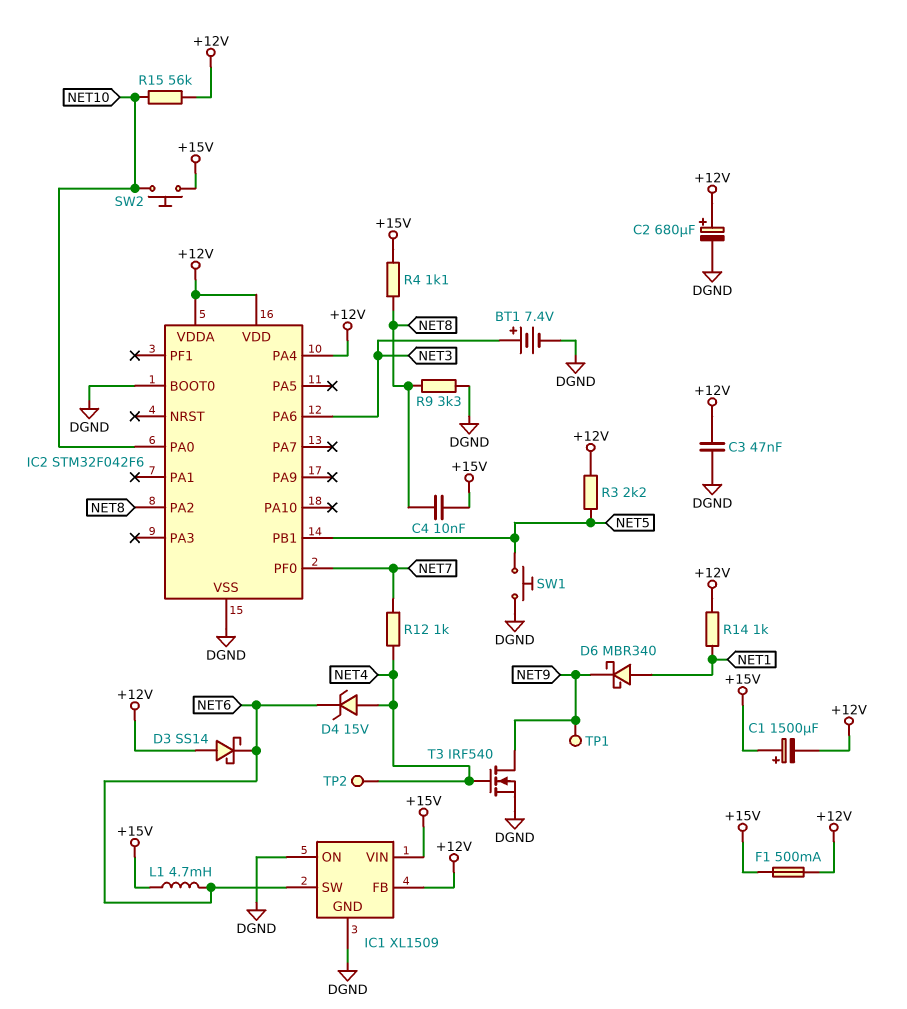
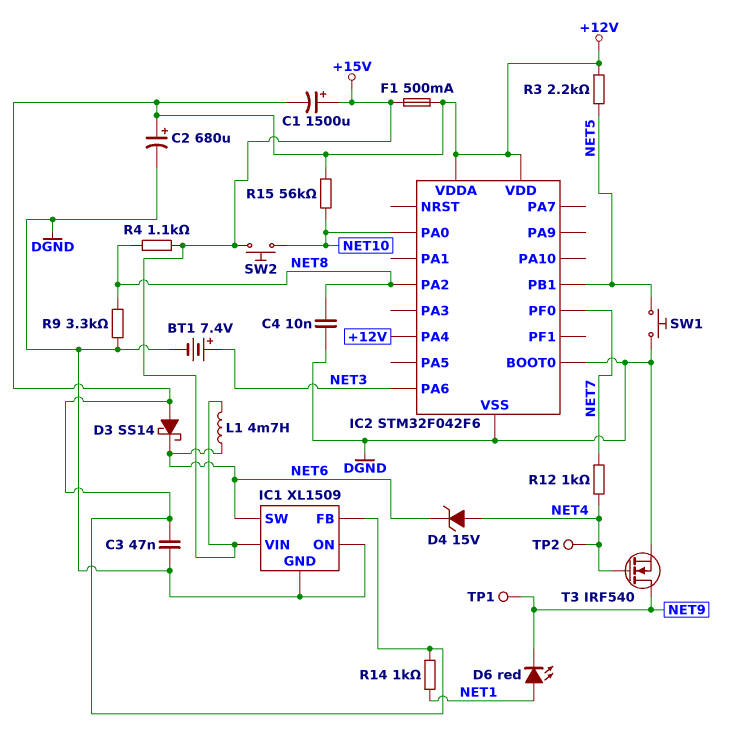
C4: 10nF (+15V, NET8) -> 10nF (DGND, NET8)
D6: schottky MBR340 (A NET1, K NET9) -> LED red (A NET1, K NET9)

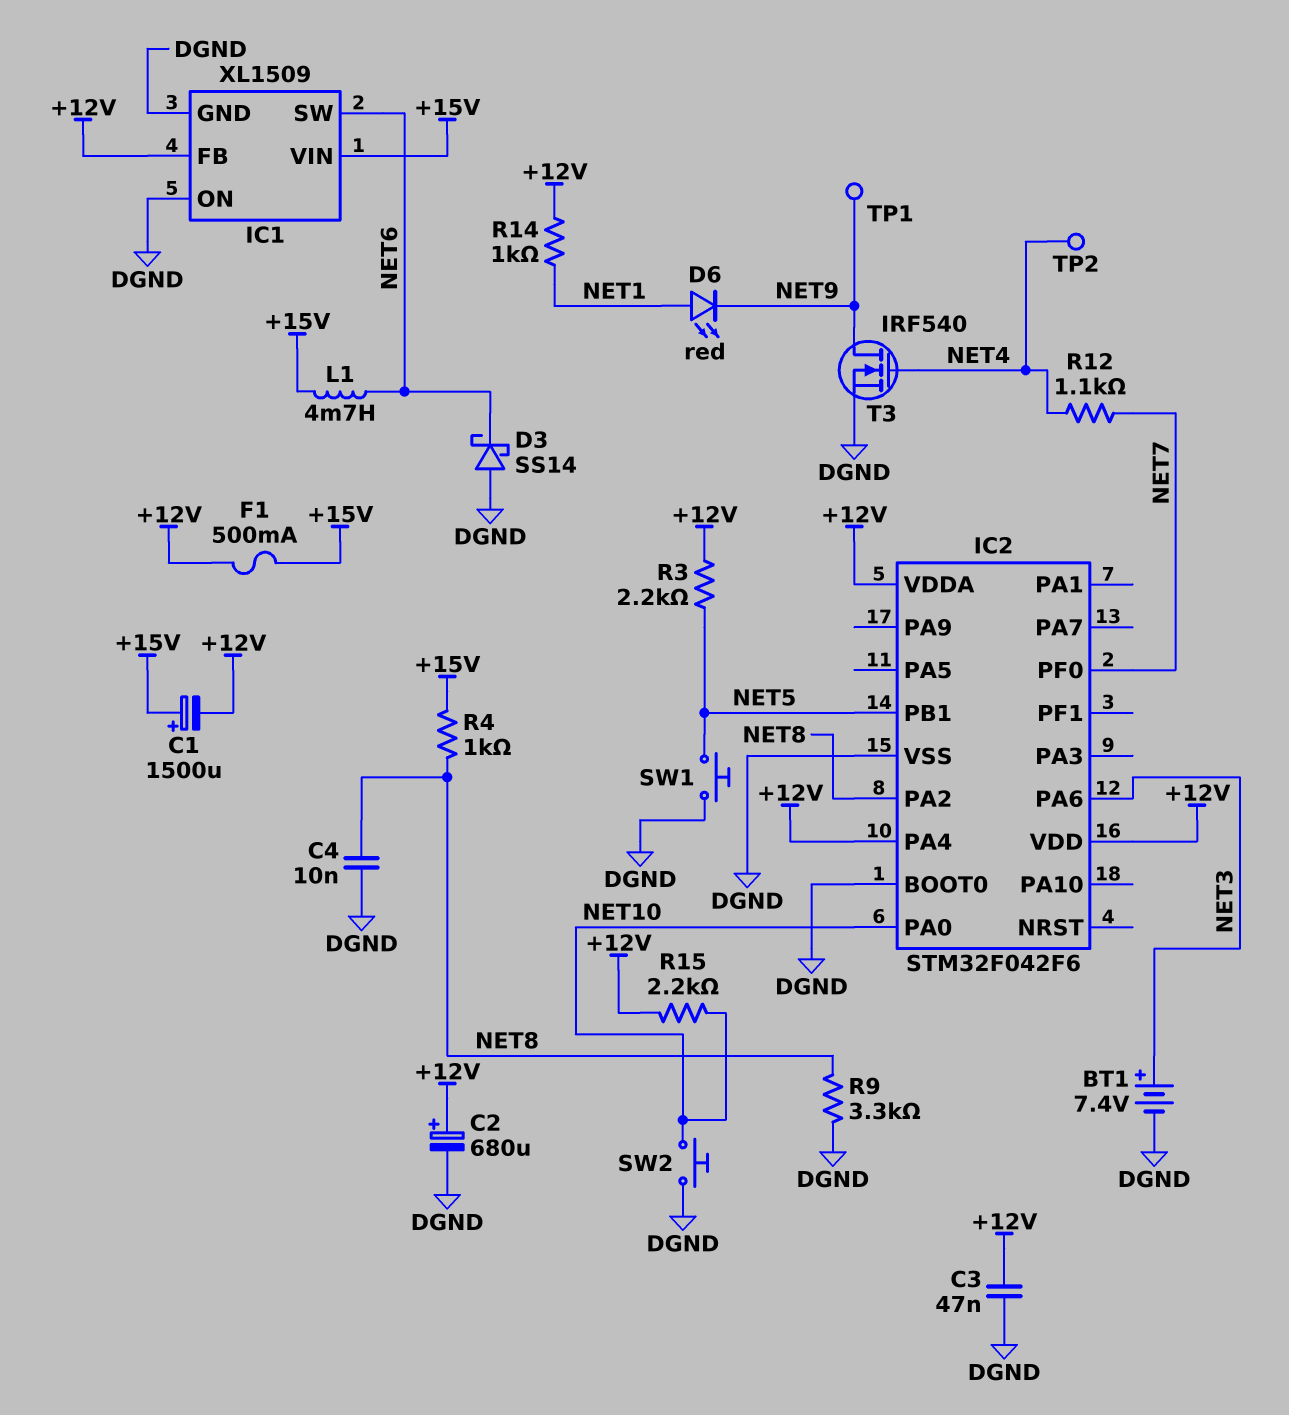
D3: schottky SS14 (A +12V, K NET6) -> schottky SS14 (A DGND, K NET6)
D4: zener 15V (A NET4, K NET6) -> none
R4: 1.1k (+15V, NET8) -> 1k (+15V, NET8)
R12: 1k (NET4, NET7) -> 1.1k (NET4, NET7)
R15: 56k (+12V, NET10) -> 2.2k (+12V, NET10)
SW2: button (+15V, NET10) -> button (DGND, NET10)

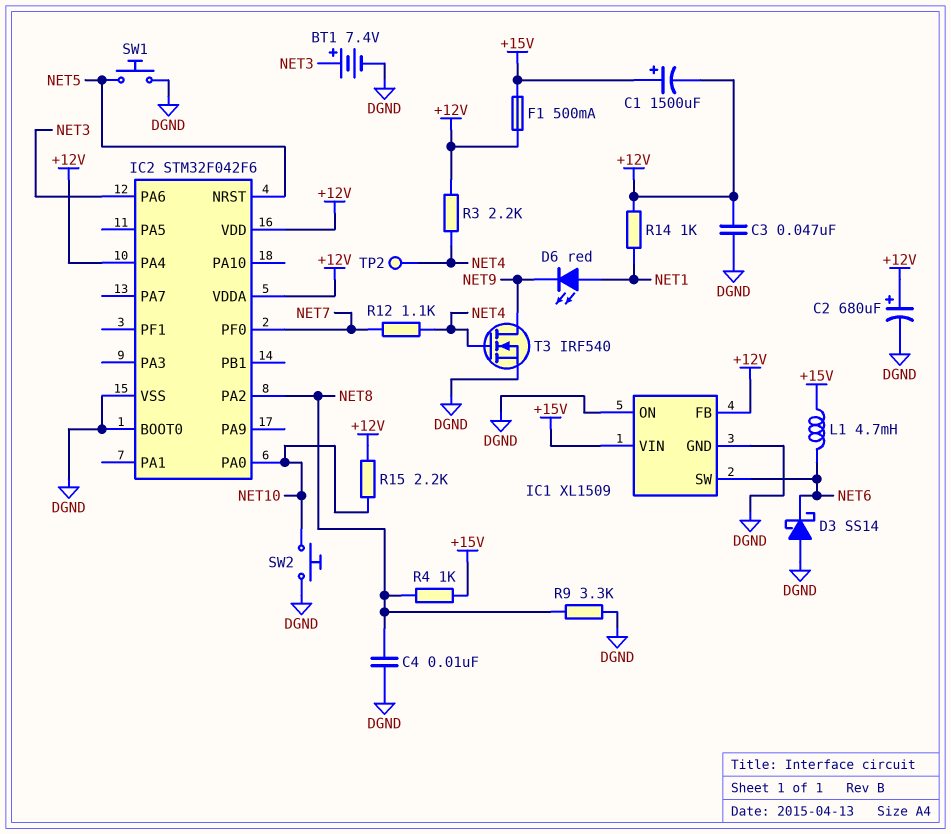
IC2 pin NRST: none -> NET5
IC2 pin PB1: NET5 -> none
R3: 2.2k (+12V, NET5) -> 2.2k (+12V, NET4)
TP1: test point (NET9) -> none

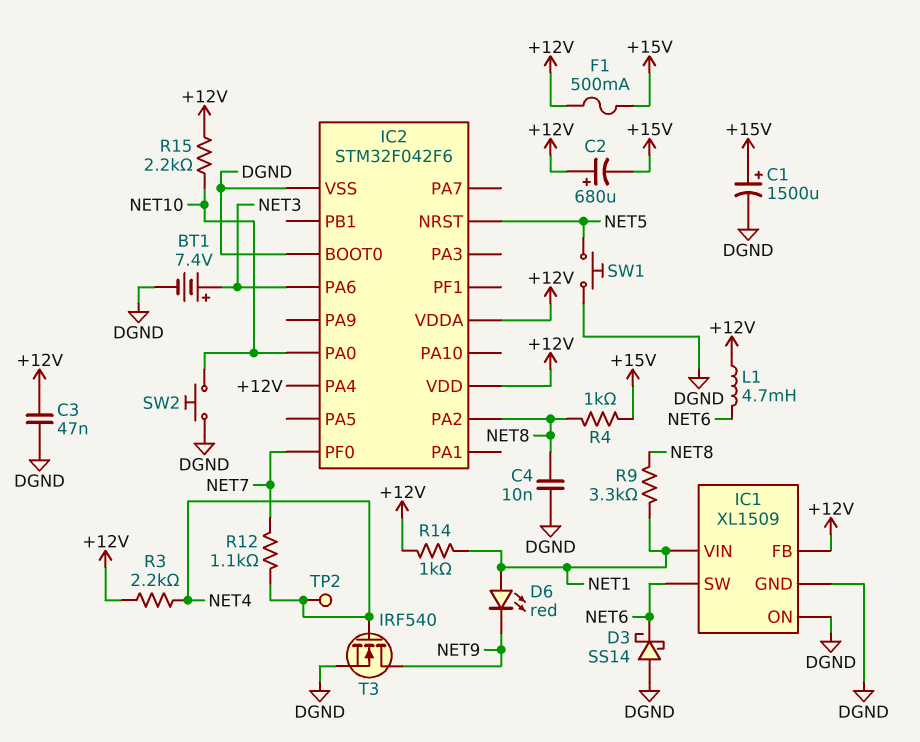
C1: 1500uF (plus +15V, minus +12V) -> 1500uF (plus +15V, minus DGND)
C2: 680uF (plus +12V, minus DGND) -> 680uF (plus +12V, minus +15V)
IC1 pin VIN: +15V -> NET1
L1: 4.7mH (+15V, NET6) -> 4.7mH (+12V, NET6)
R9: 3.3k (DGND, NET8) -> 3.3k (NET1, NET8)

